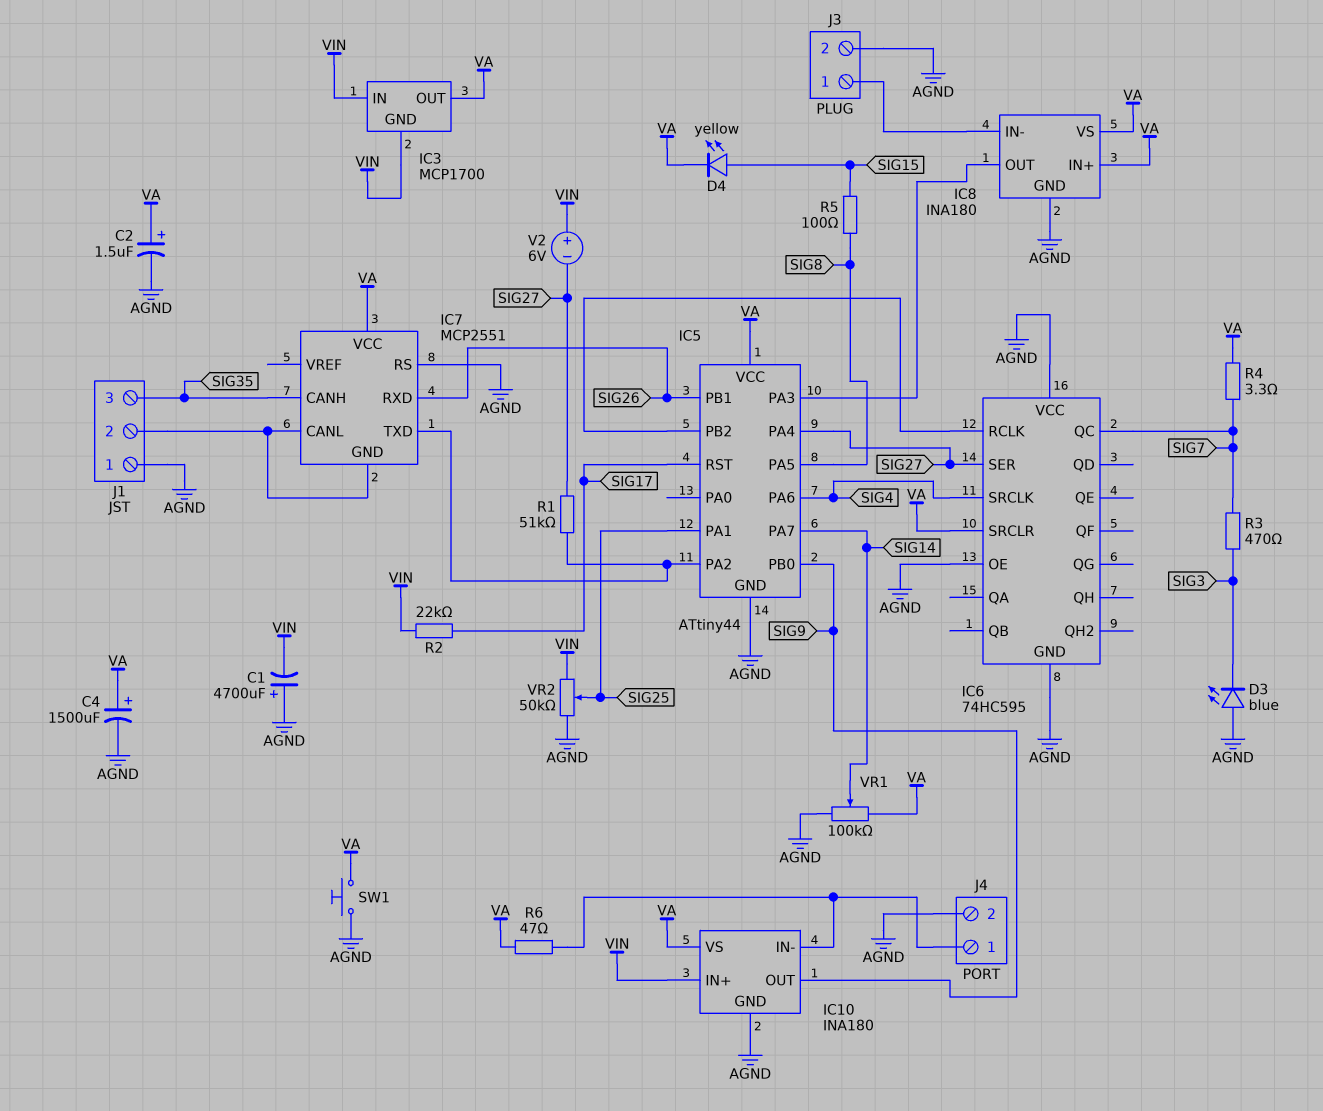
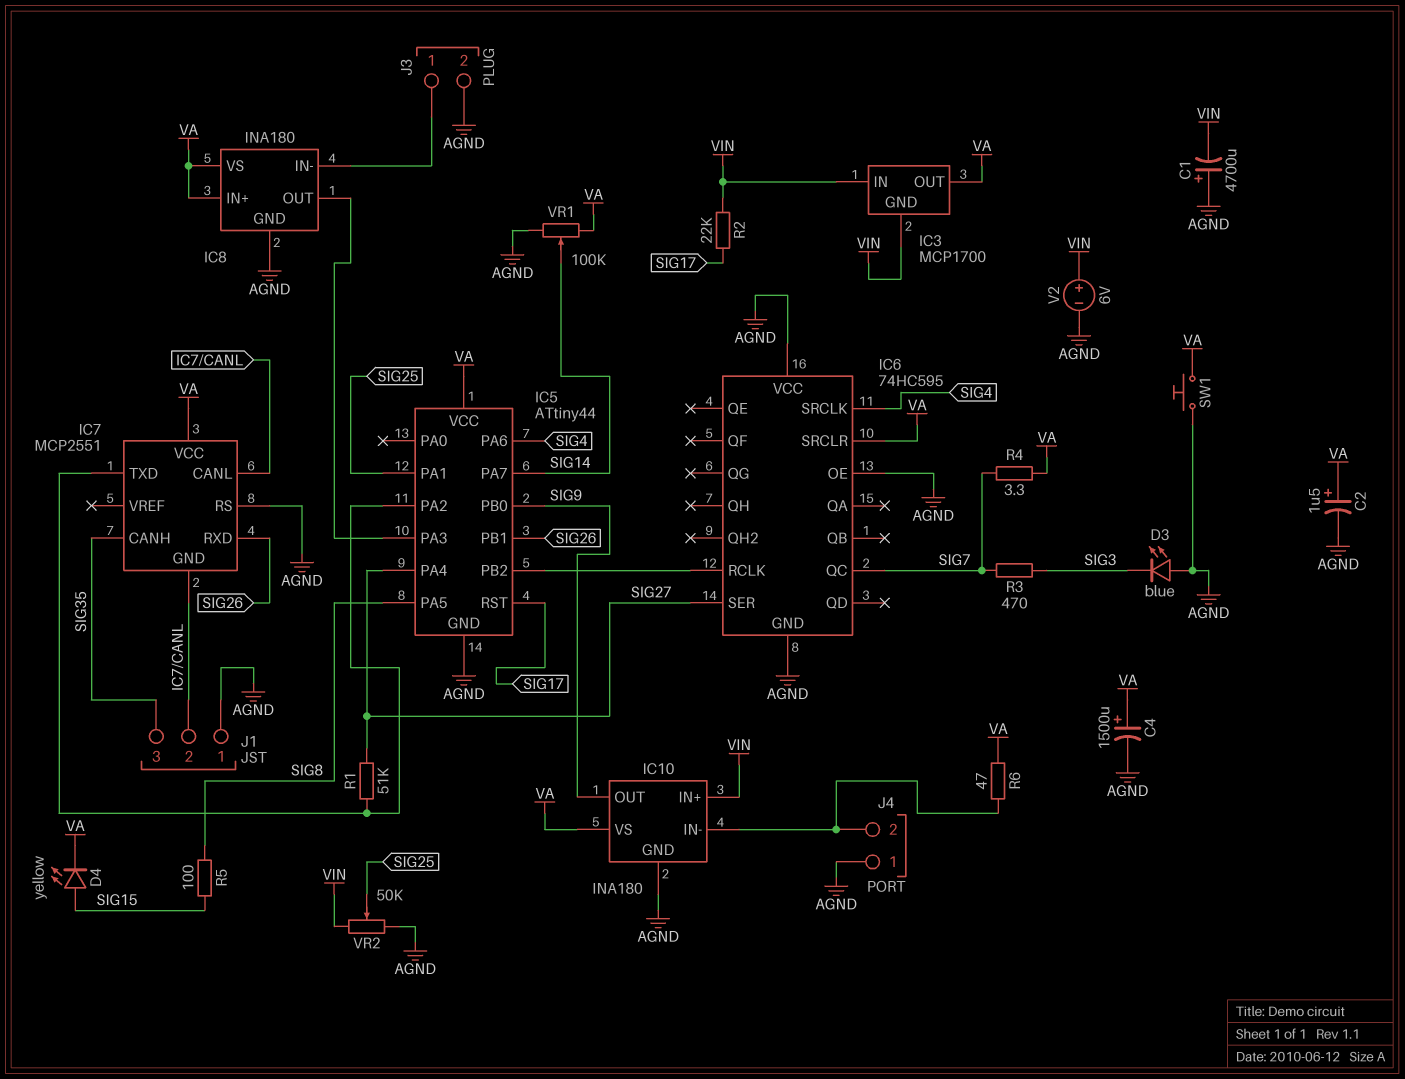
J4 pin 1: IC10/IN- -> AGND
J4 pin 2: AGND -> IC10/IN-
V2: 6V (plus VIN, minus SIG27) -> 6V (plus VIN, minus AGND)

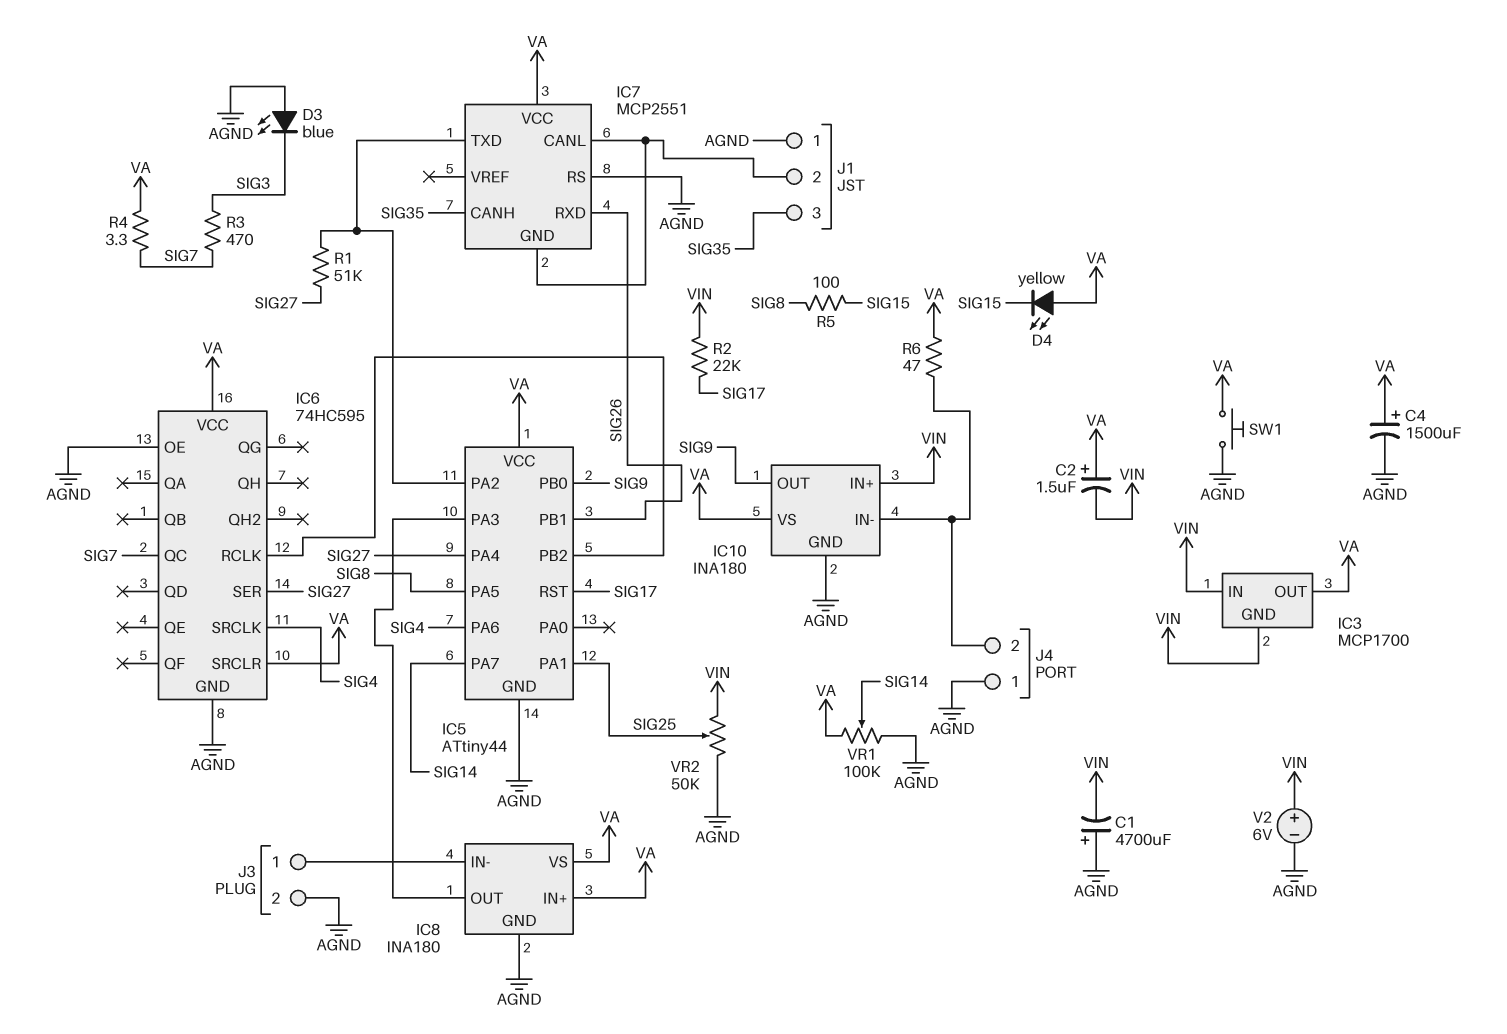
C2: 1.5uF (plus VA, minus AGND) -> 1.5uF (plus VA, minus VIN)
D4: LED yellow (A SIG15, K VA) -> LED yellow (A VA, K SIG15)
IC6 pin VCC: AGND -> VA

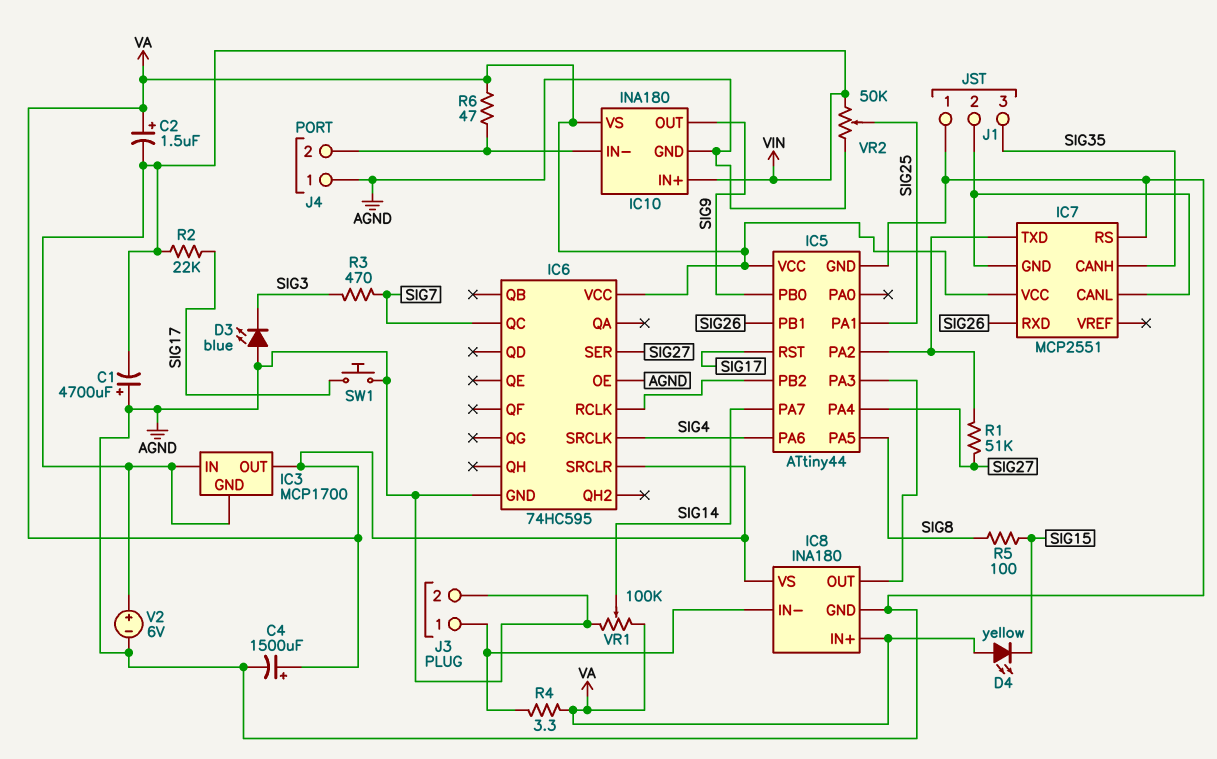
R4: 3.3 (SIG7, VA) -> 3.3 (IC8/IN-, VA)
SW1: button (AGND, VA) -> button (AGND, SIG17)

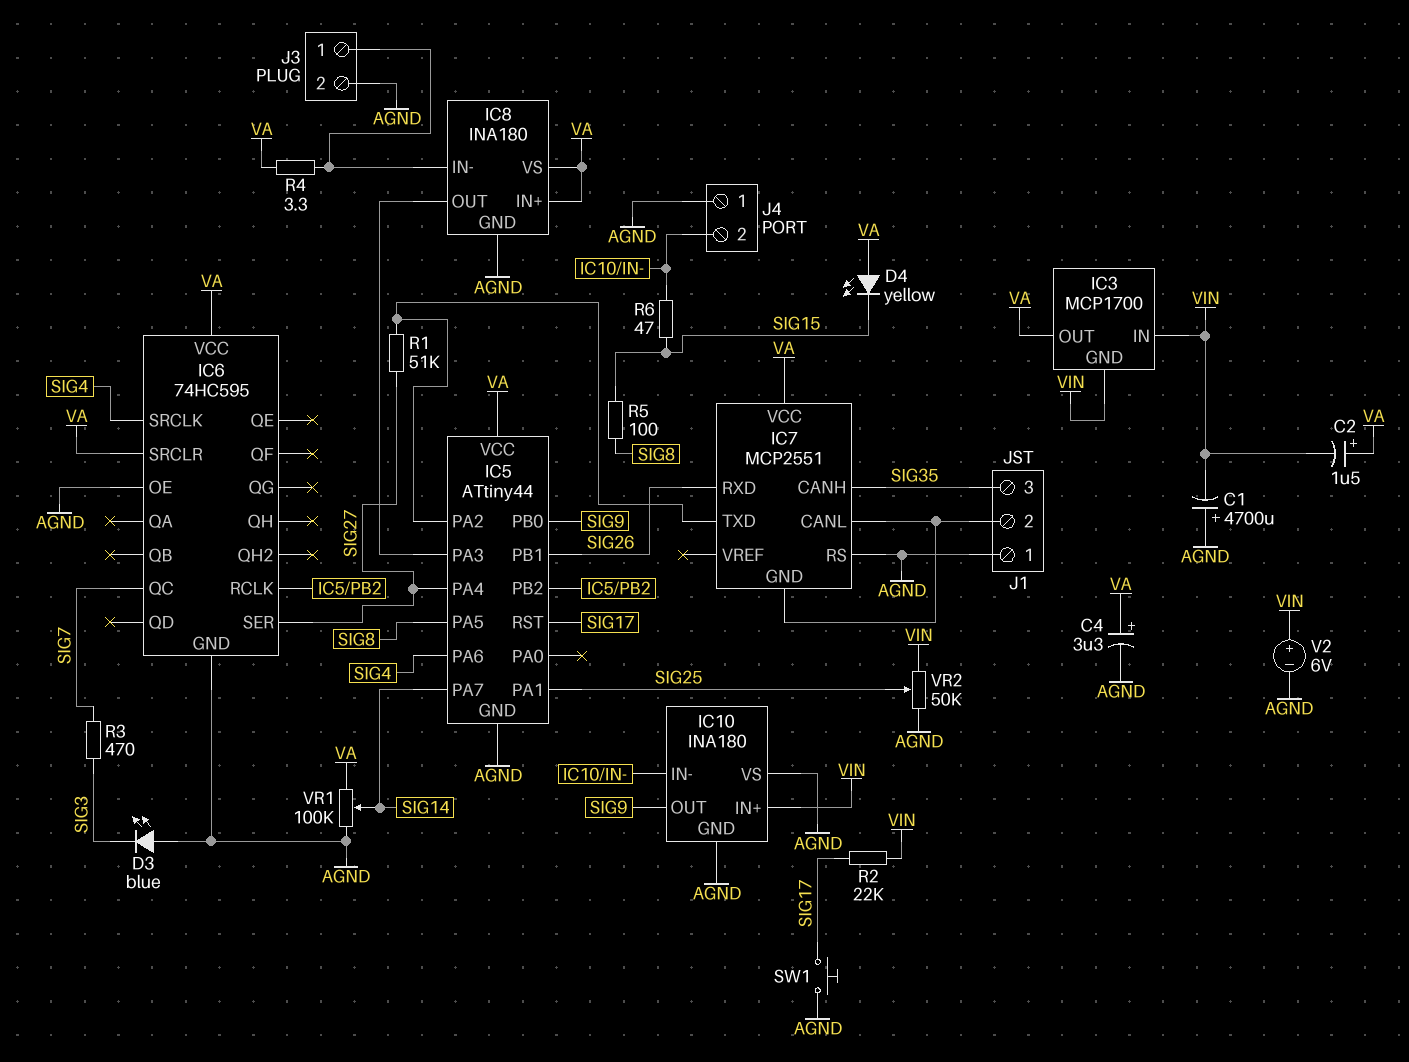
C4: 1500uF (plus VA, minus AGND) -> 3.3uF (plus VA, minus AGND)
IC10 pin VS: VA -> AGND
R6: 47 (IC10/IN-, VA) -> 47 (IC10/IN-, SIG15)

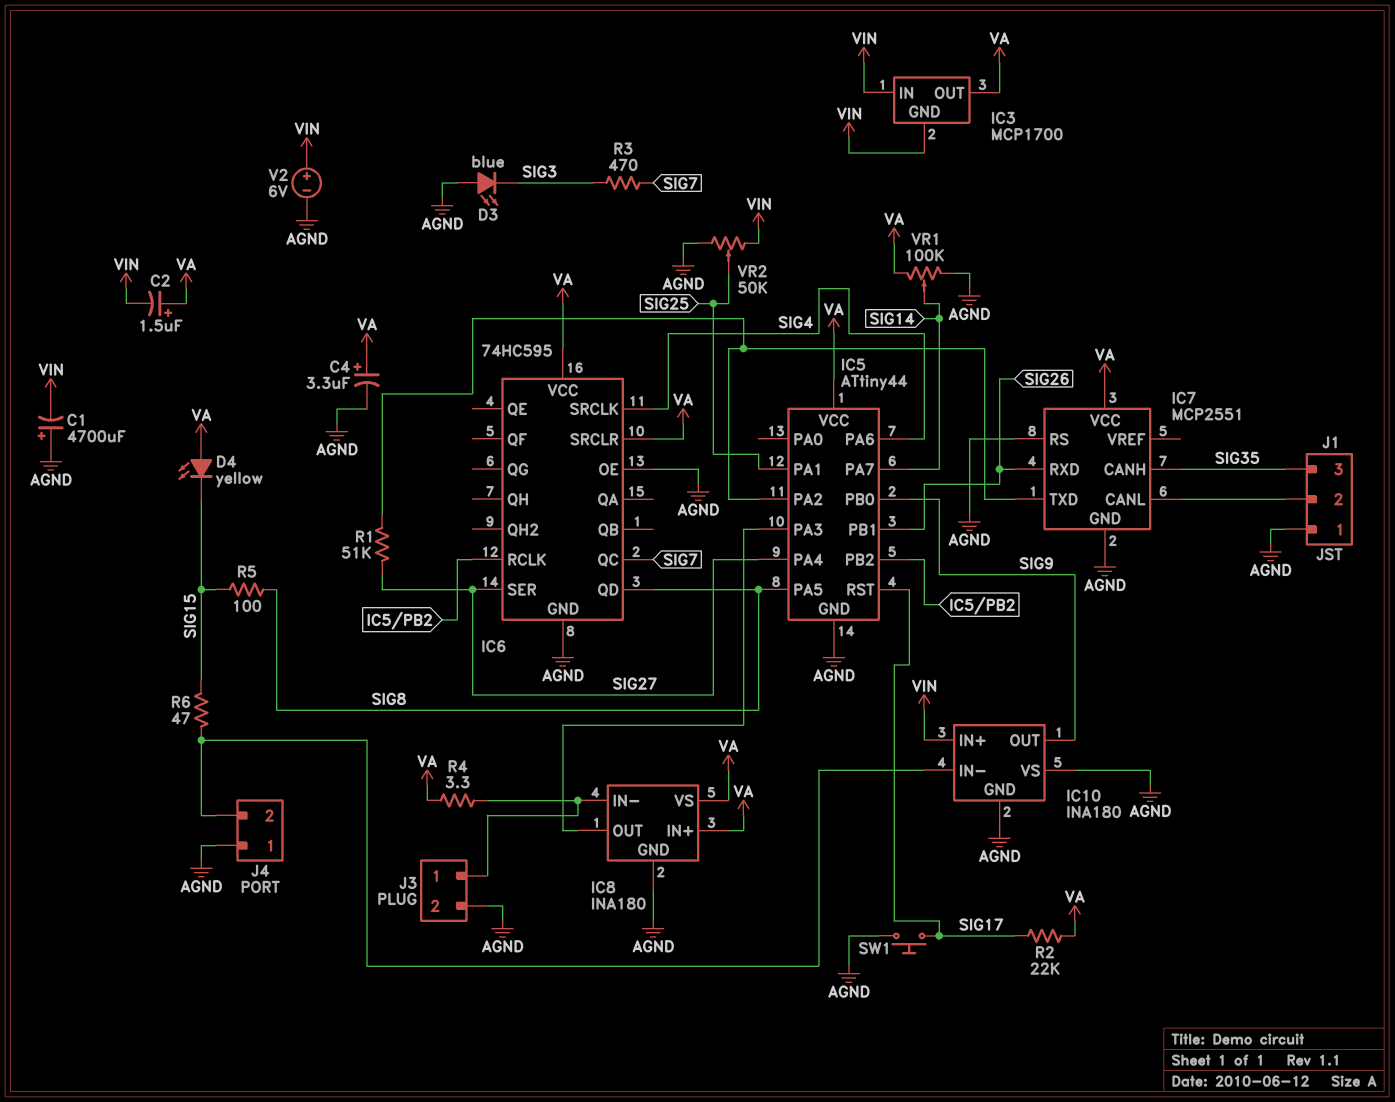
IC6 pin QD: none -> SIG8
IC7 pin GND: IC7/CANL -> AGND
R2: 22k (SIG17, VIN) -> 22k (SIG17, VA)

